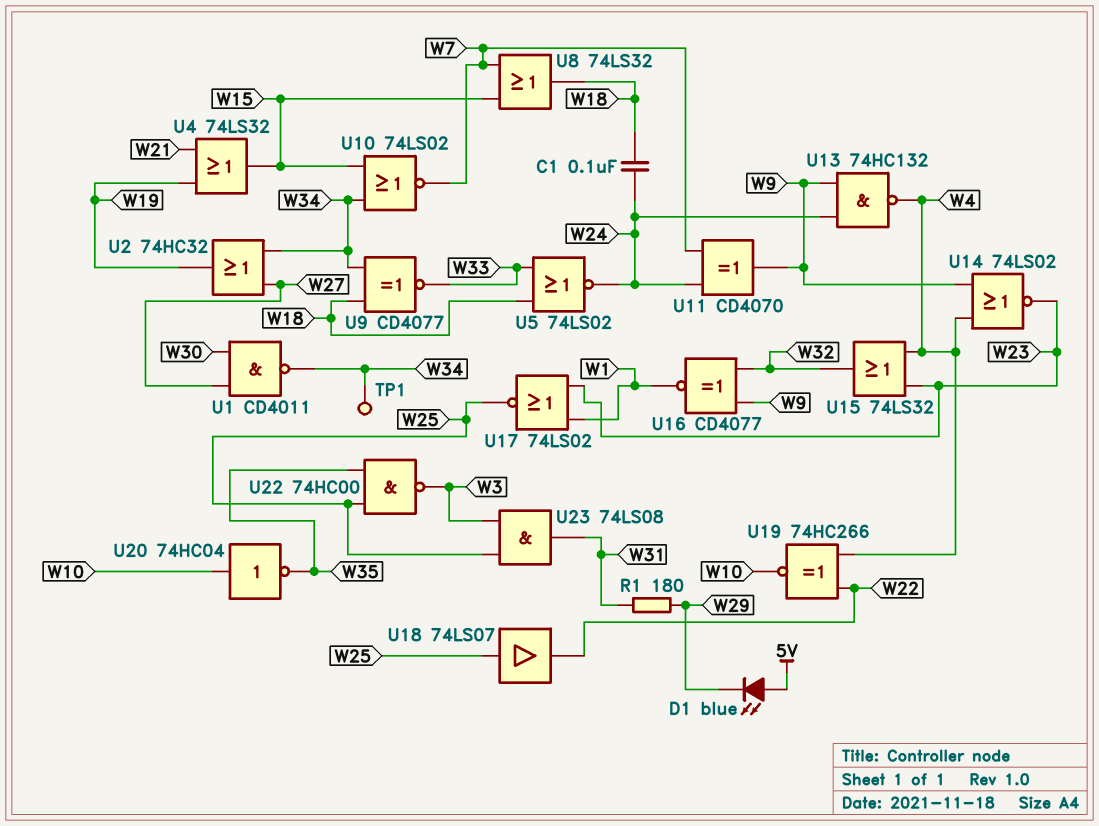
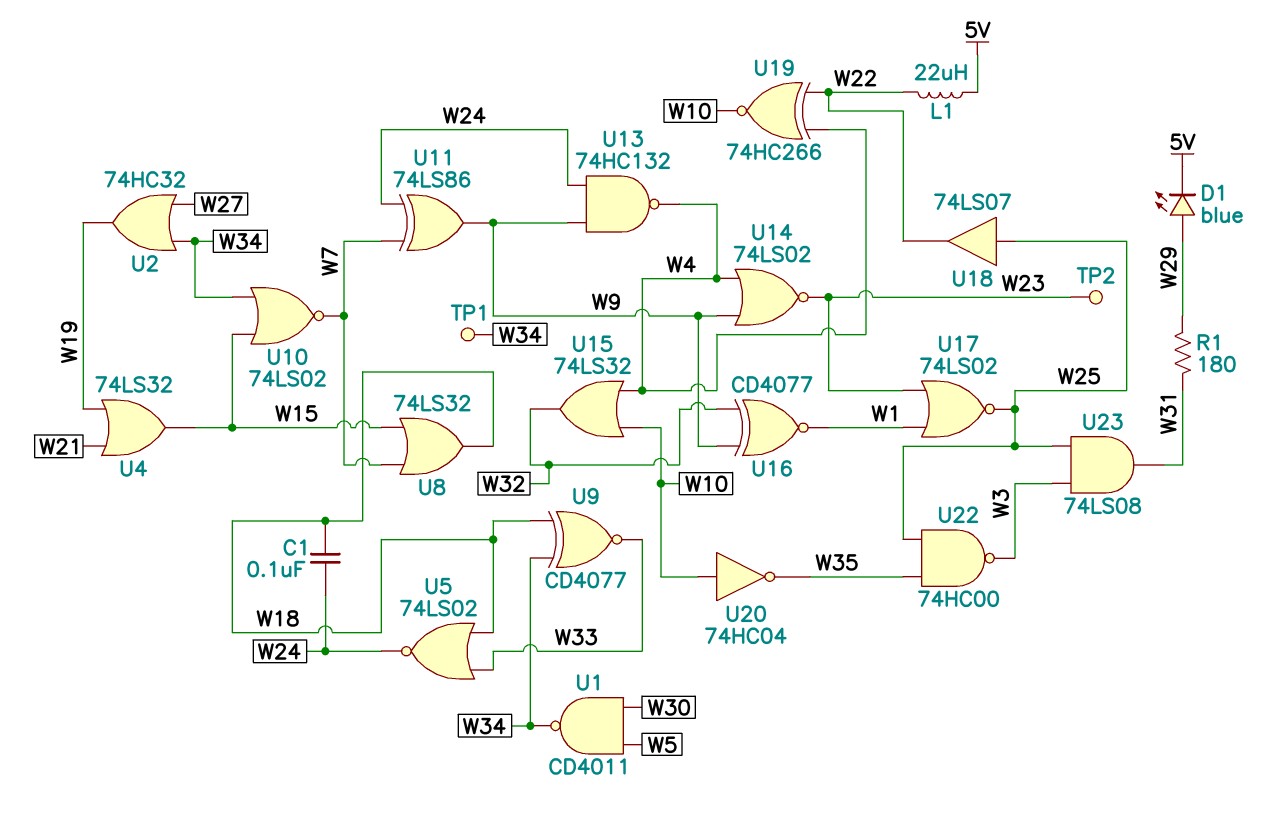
D1: LED blue (A 5V, K W29) -> LED blue (A W29, K 5V)
L1: none -> 22uH (5V, W22)
TP2: none -> test point (W23)
U1: NAND CD4011 (in W27, in W30, out W34) -> NAND CD4011 (in W5, in W30, out W34)
U11: XOR CD4070 (in W7, in W24, out W9) -> XOR 74LS86 (in W7, in W24, out W9)
U15: OR 74LS32 (in W4, in W23, out W32) -> OR 74LS32 (in W4, in W10, out W32)

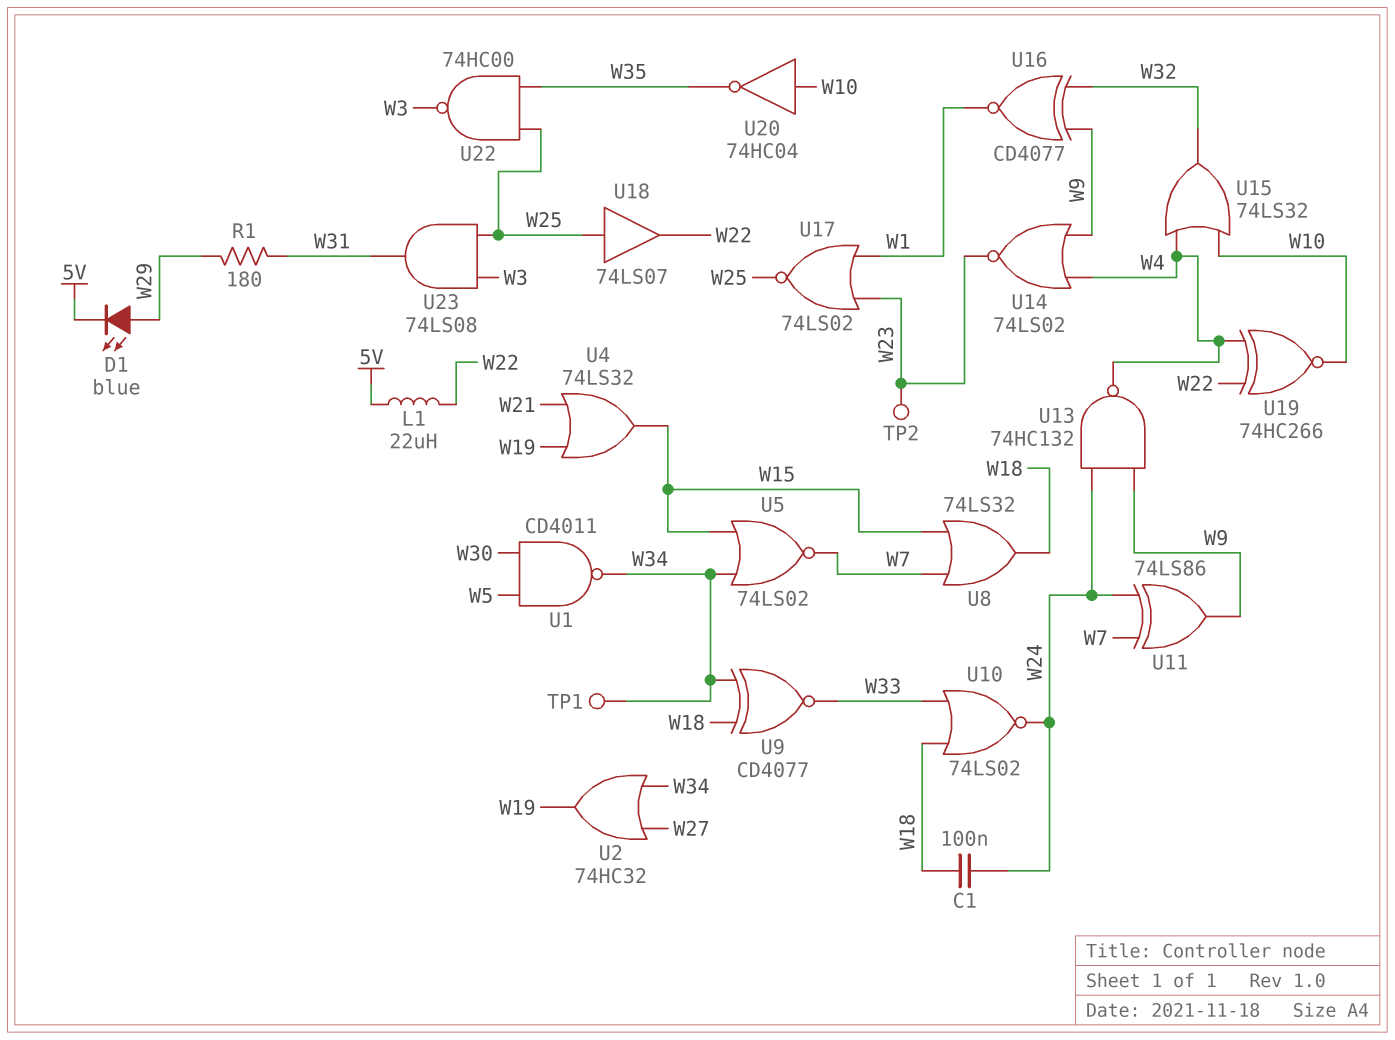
U5: NOR 74LS02 (in W18, in W33, out W24) -> NOR 74LS02 (in W15, in W34, out W7)
U10: NOR 74LS02 (in W15, in W34, out W7) -> NOR 74LS02 (in W18, in W33, out W24)

